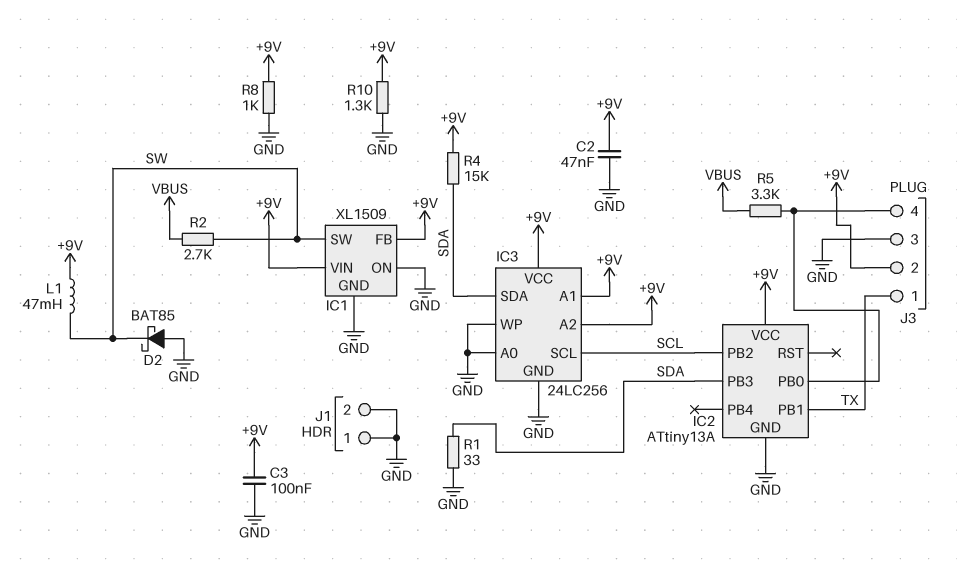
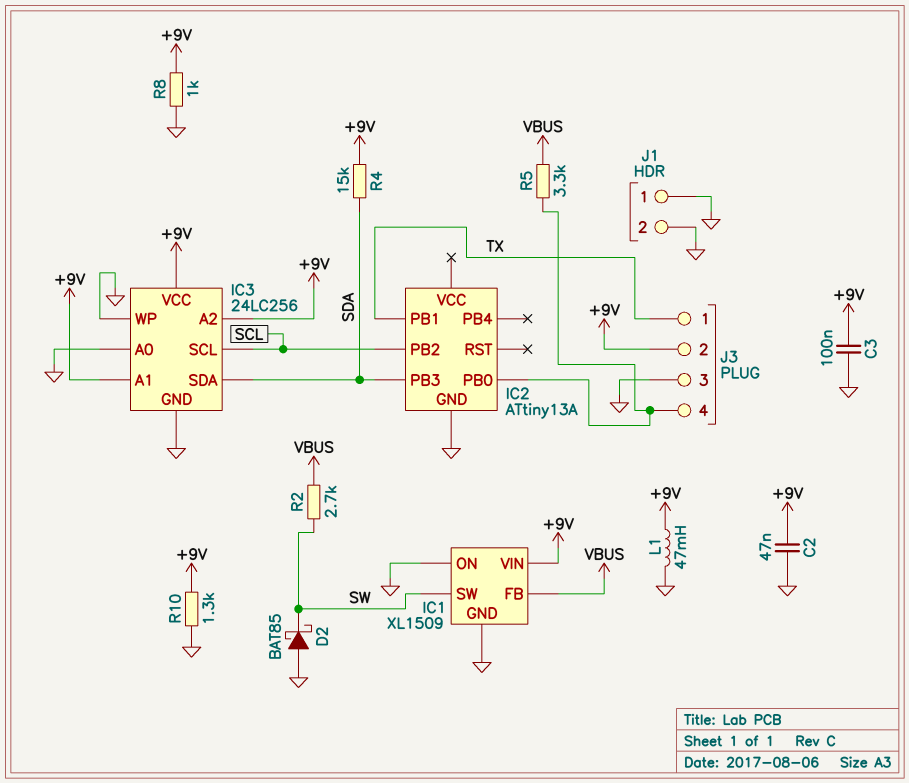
IC1 pin FB: +9V -> VBUS
IC2 pin VCC: +9V -> none
L1: 47mH (+9V, SW) -> 47mH (+9V, GND)
R1: 33 (GND, SDA) -> none

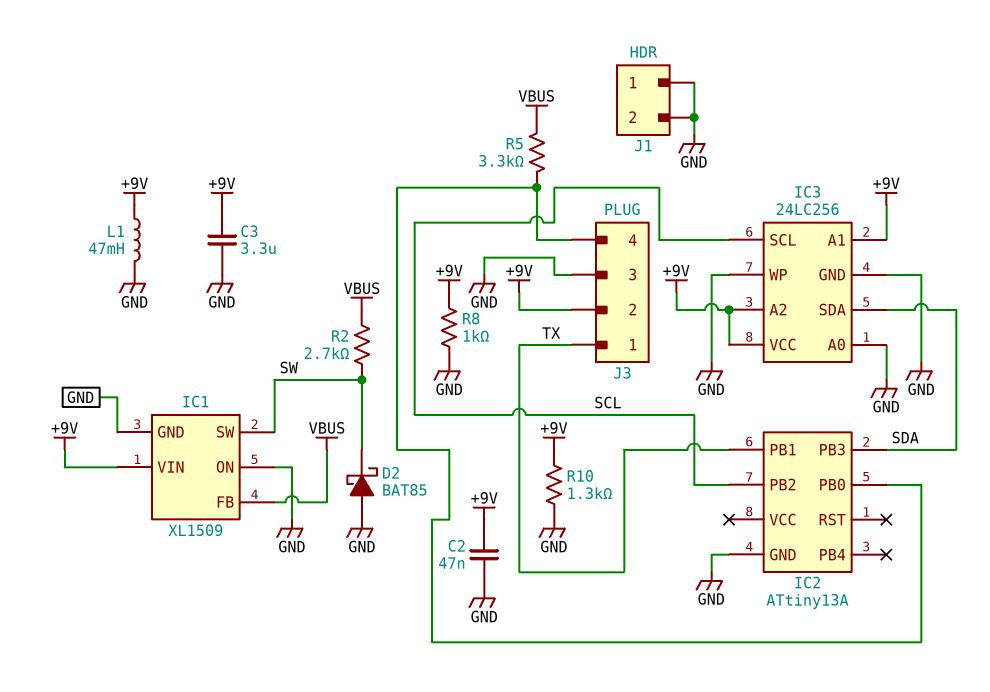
C3: 100nF (+9V, GND) -> 3.3uF (+9V, GND)
R4: 15k (+9V, SDA) -> none

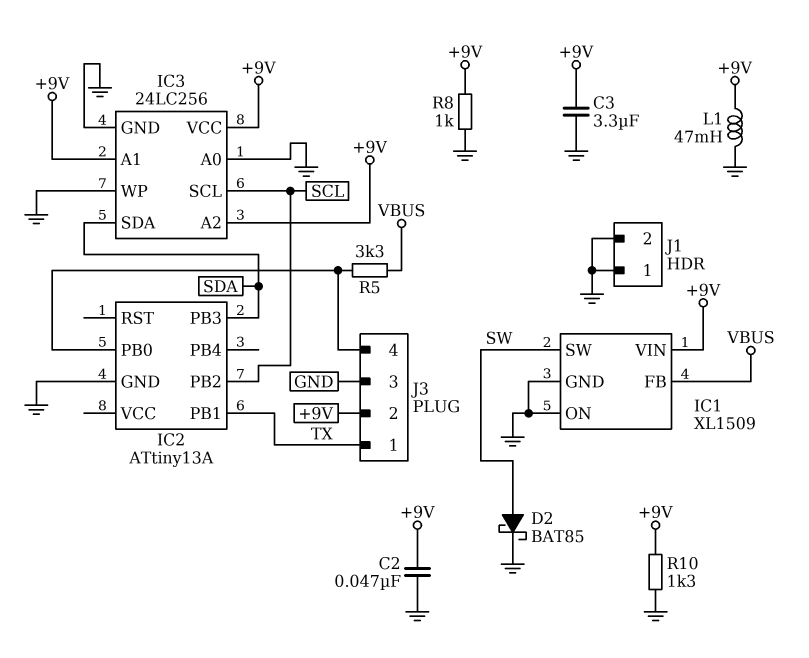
D2: schottky BAT85 (A GND, K SW) -> schottky BAT85 (A SW, K GND)
R2: 2.7k (SW, VBUS) -> none

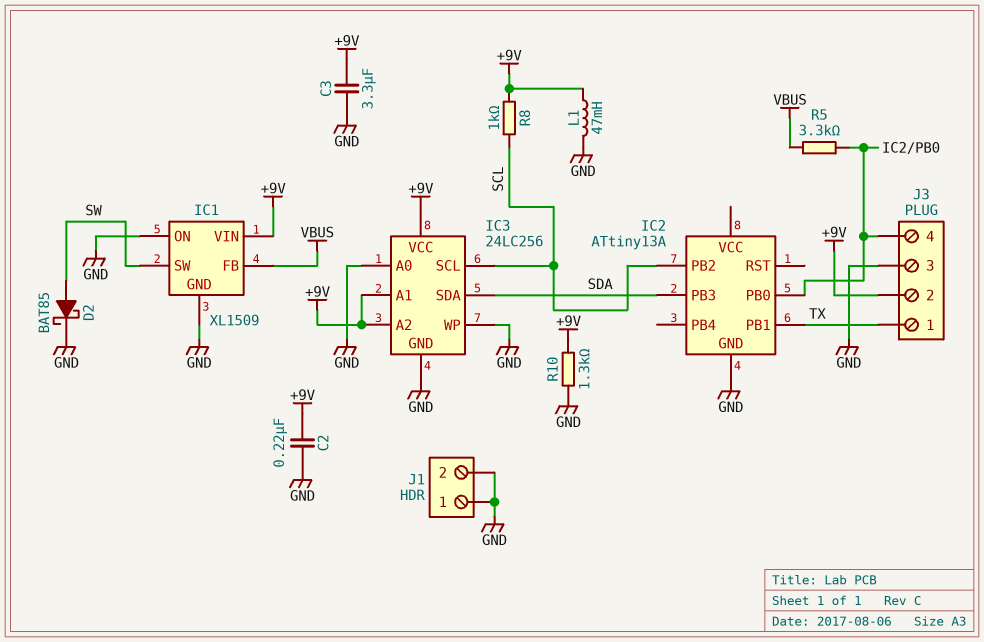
C2: 47nF (+9V, GND) -> 220nF (+9V, GND)
R8: 1k (+9V, GND) -> 1k (+9V, SCL)

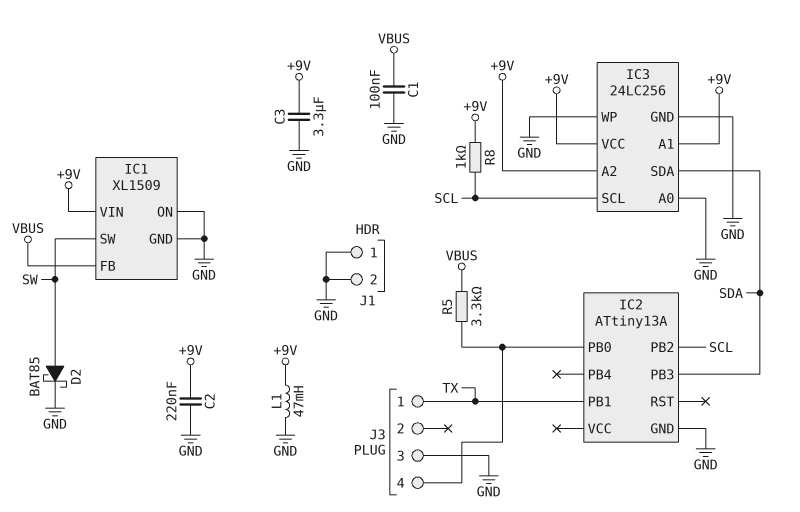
C1: none -> 100nF (GND, VBUS)
J3 pin 2: +9V -> none
R10: 1.3k (+9V, GND) -> none

